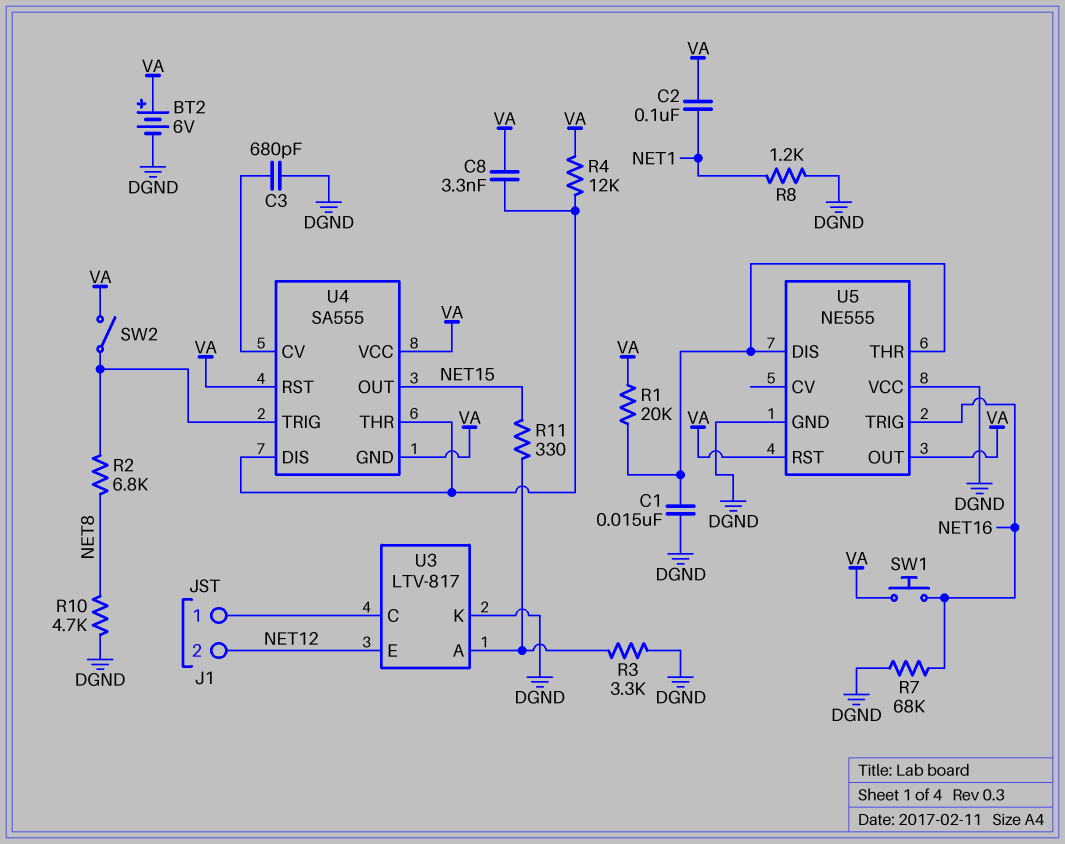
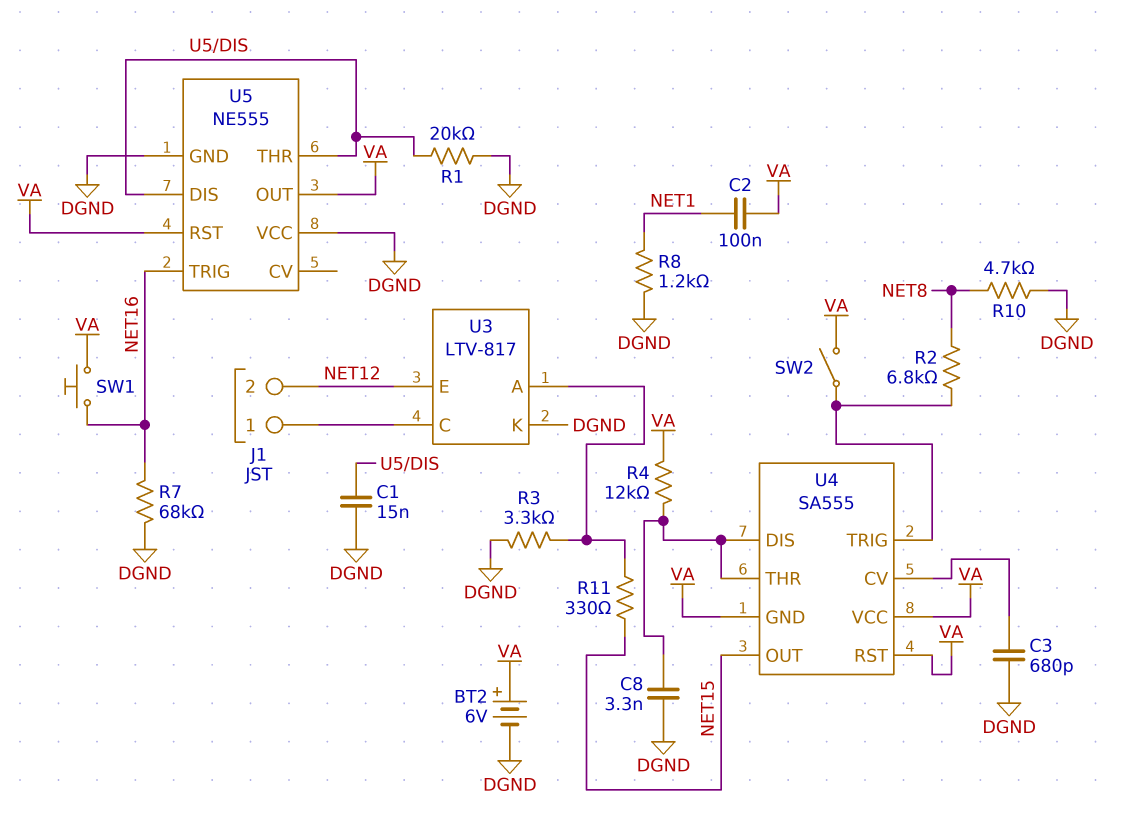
C8: 3.3nF (U4/DIS, VA) -> 3.3nF (DGND, U4/DIS)
R1: 20k (U5/DIS, VA) -> 20k (DGND, U5/DIS)

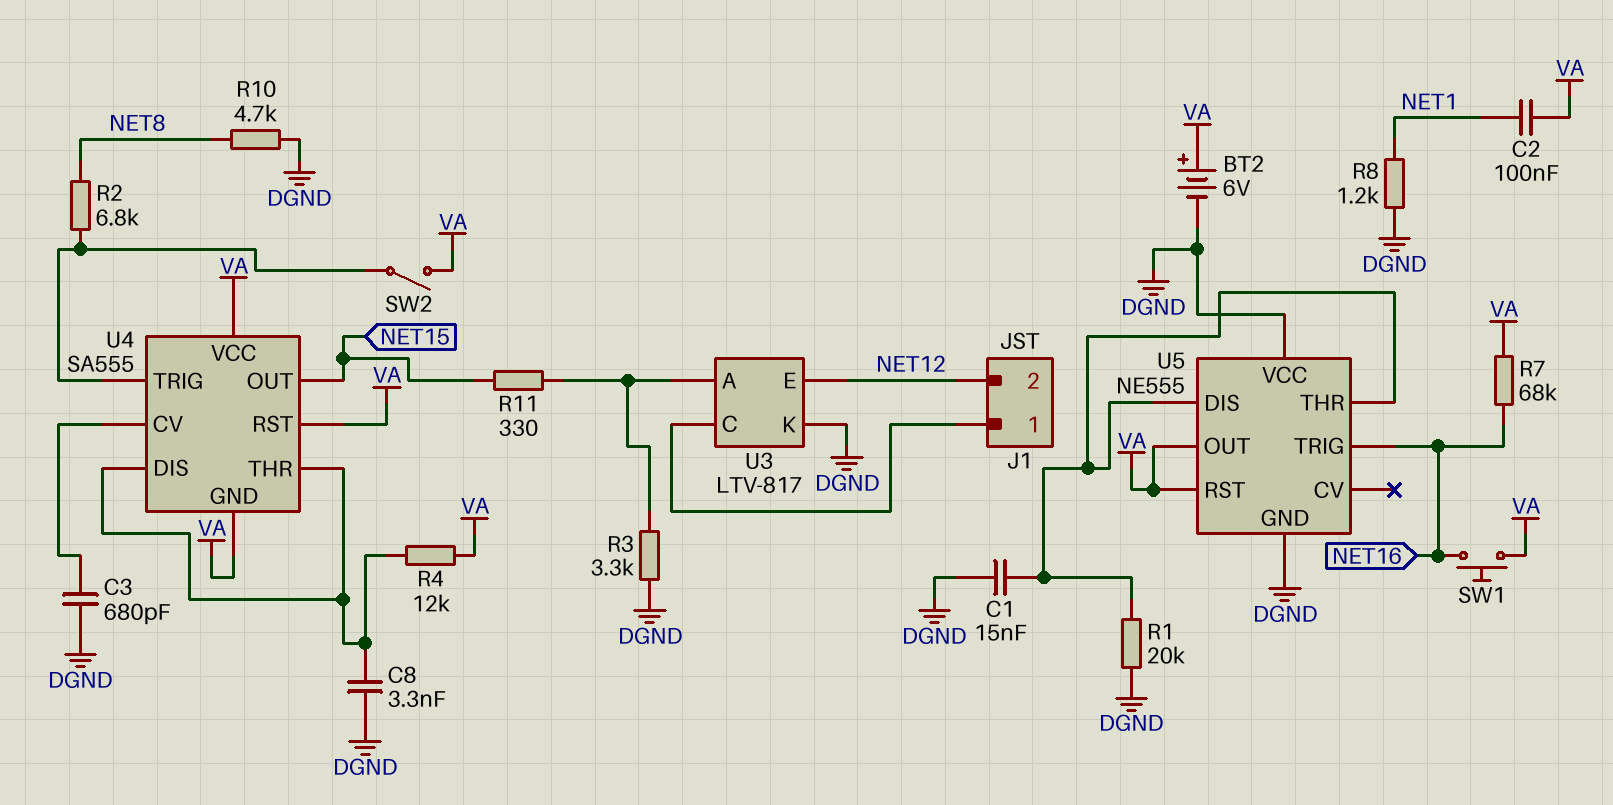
R7: 68k (DGND, NET16) -> 68k (NET16, VA)

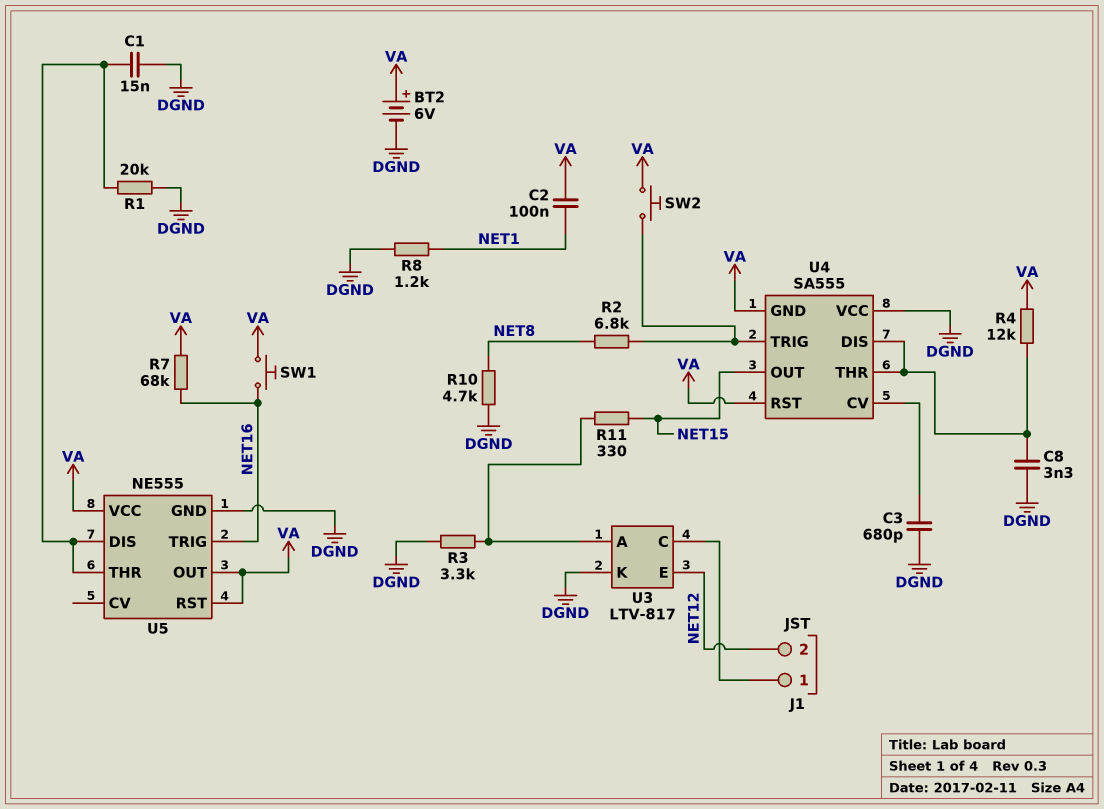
SW2: switch (U4/TRIG, VA) -> button (U4/TRIG, VA)
U4 pin VCC: VA -> DGND
U5 pin VCC: DGND -> VA

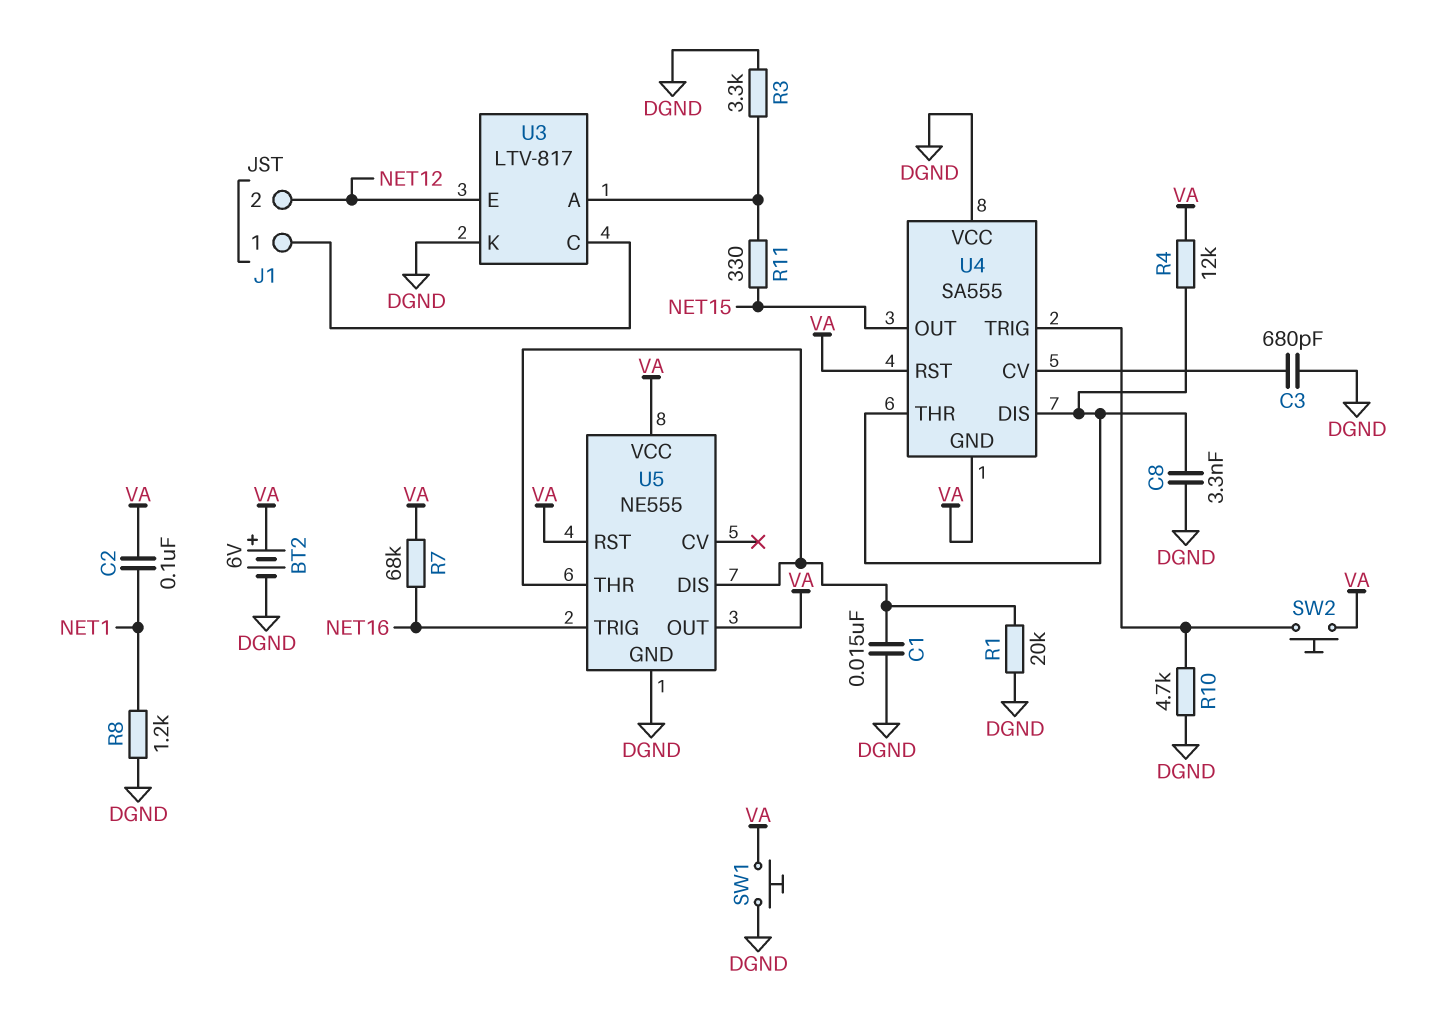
R2: 6.8k (NET8, U4/TRIG) -> none
R10: 4.7k (DGND, NET8) -> 4.7k (DGND, U4/TRIG)
SW1: button (NET16, VA) -> button (DGND, VA)

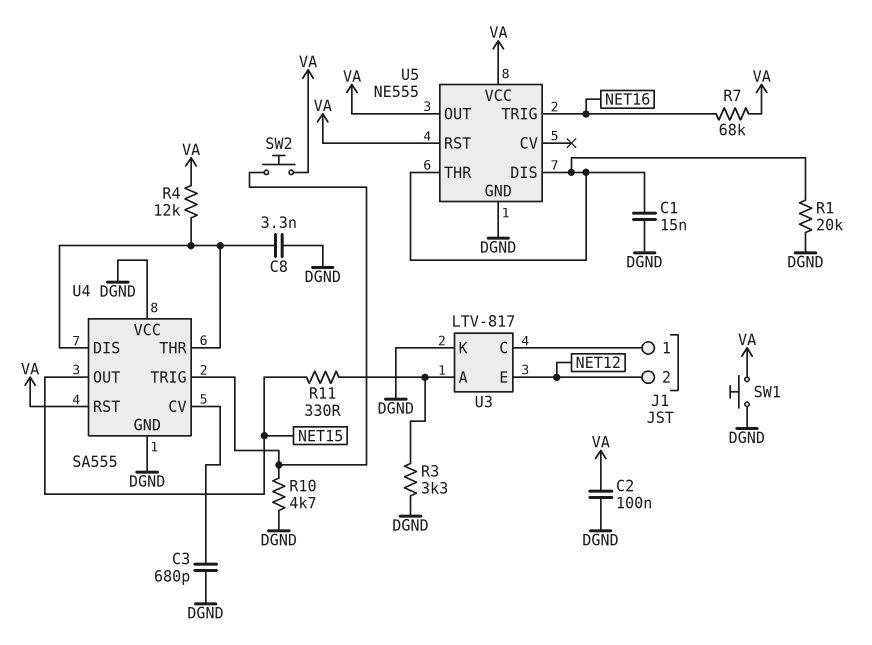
BT2: 6V (plus VA, minus DGND) -> none
C2: 100nF (NET1, VA) -> 100nF (DGND, VA)
R8: 1.2k (DGND, NET1) -> none
U4 pin GND: VA -> DGND

